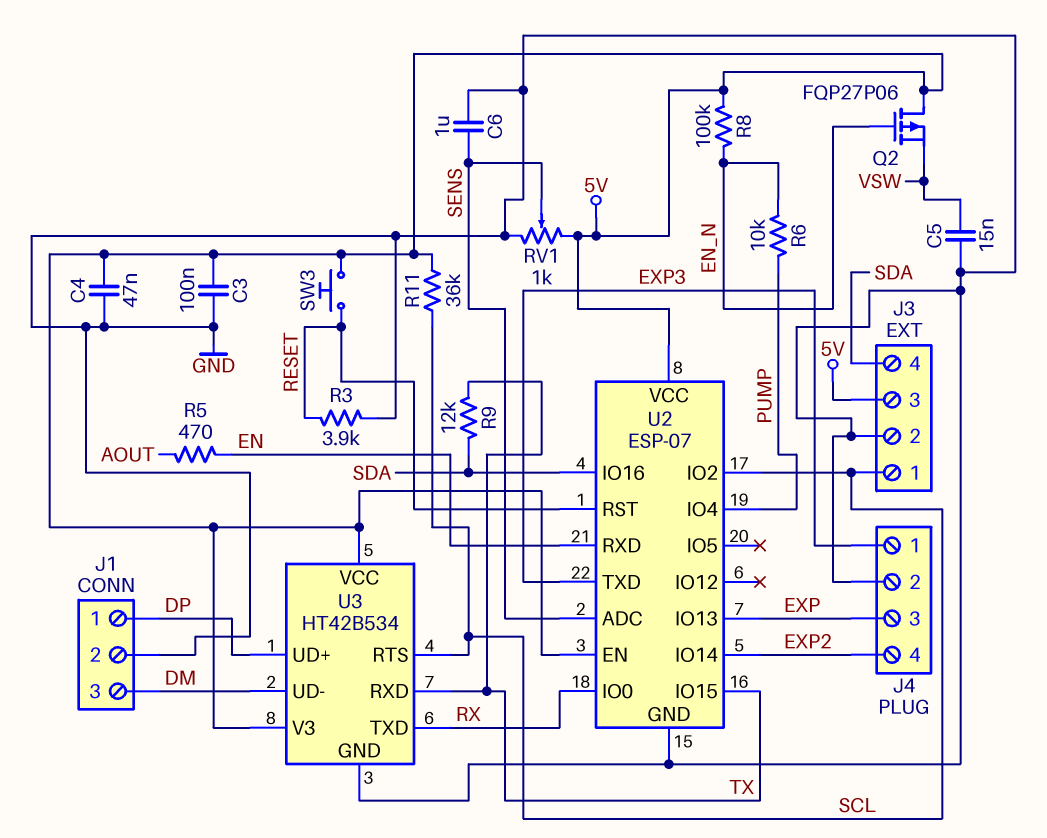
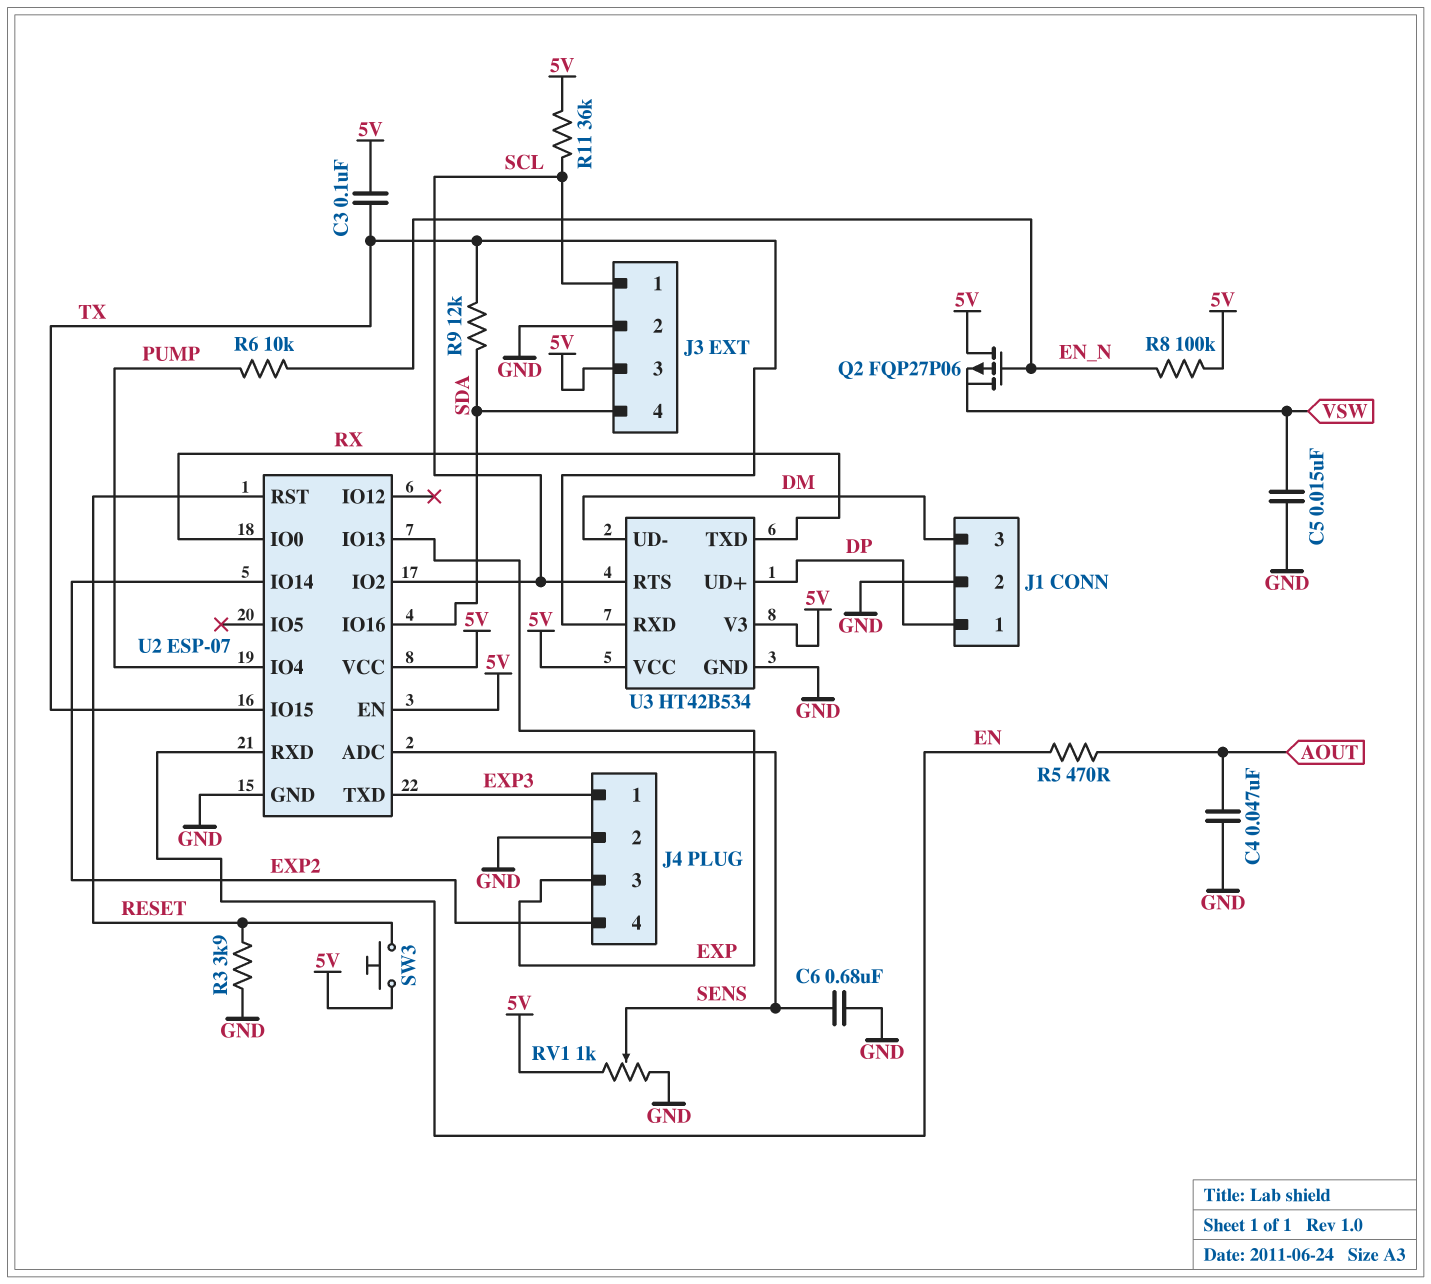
C3: 100nF (5V, GND) -> 100nF (5V, TX)
C4: 47nF (5V, GND) -> 47nF (AOUT, GND)
C6: 1uF (GND, SENS) -> 680nF (GND, SENS)

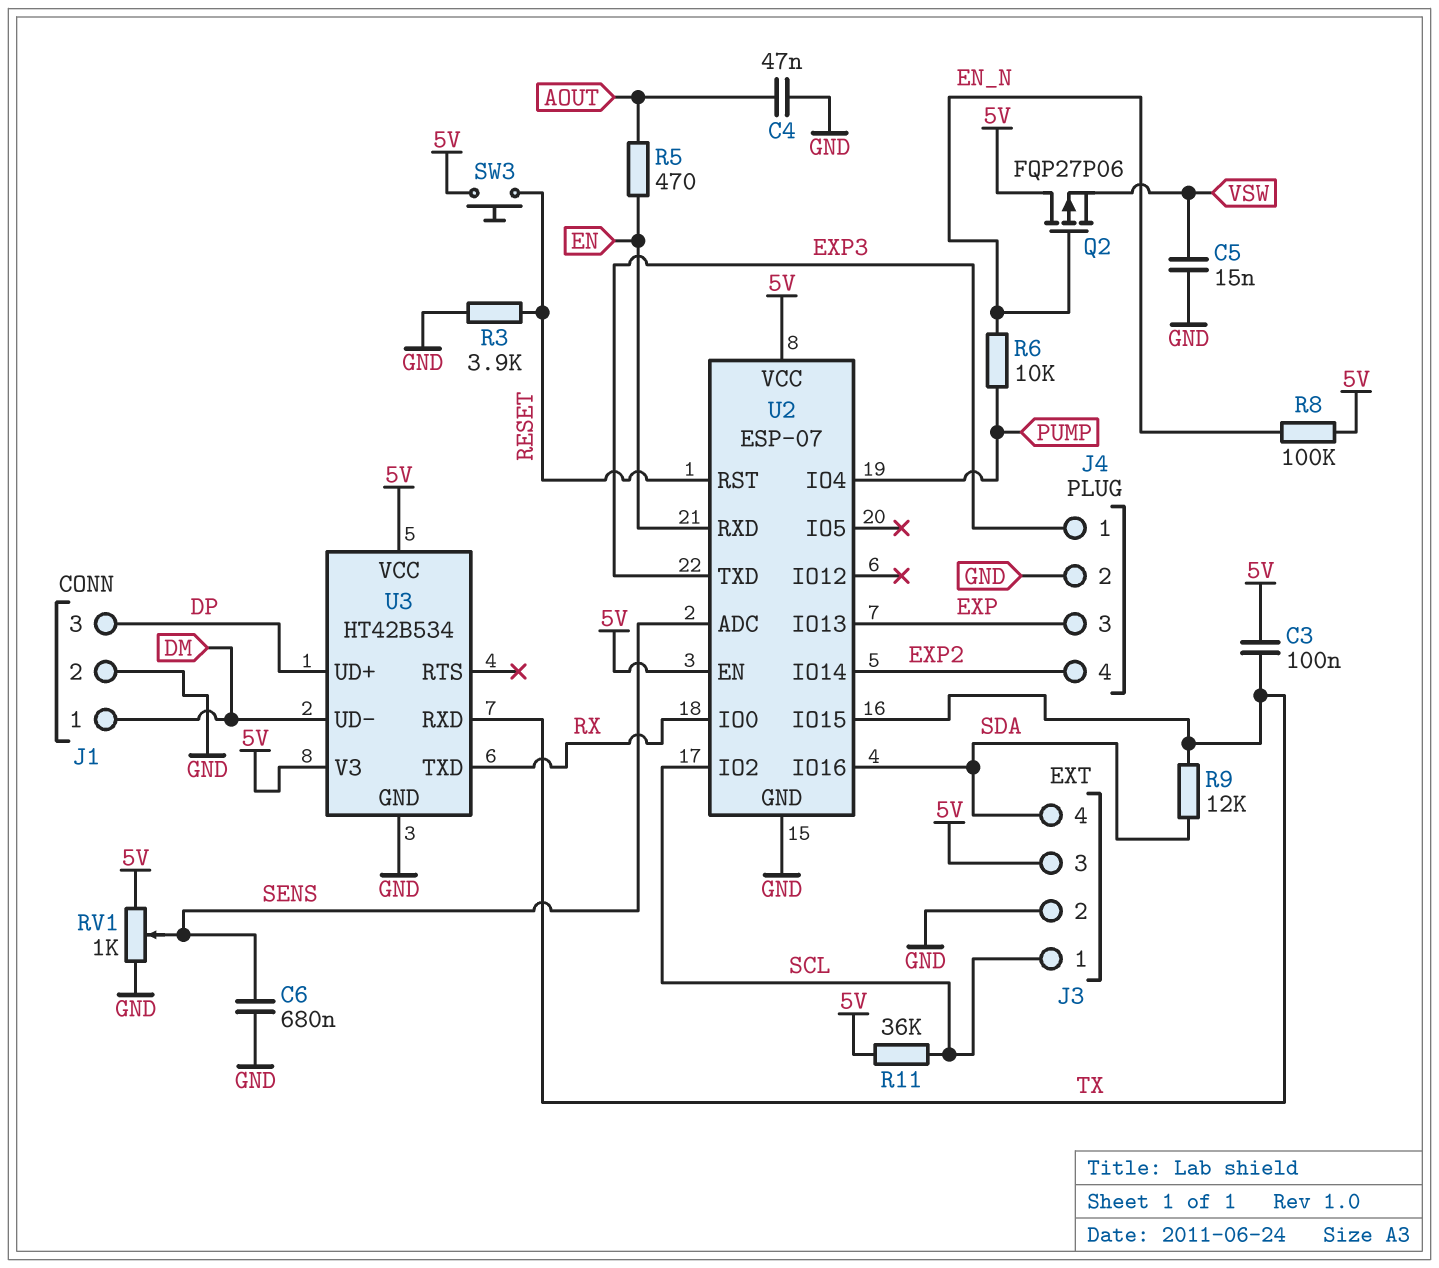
J1 pin 1: DP -> DM
J1 pin 3: DM -> DP
U3 pin RTS: SCL -> none

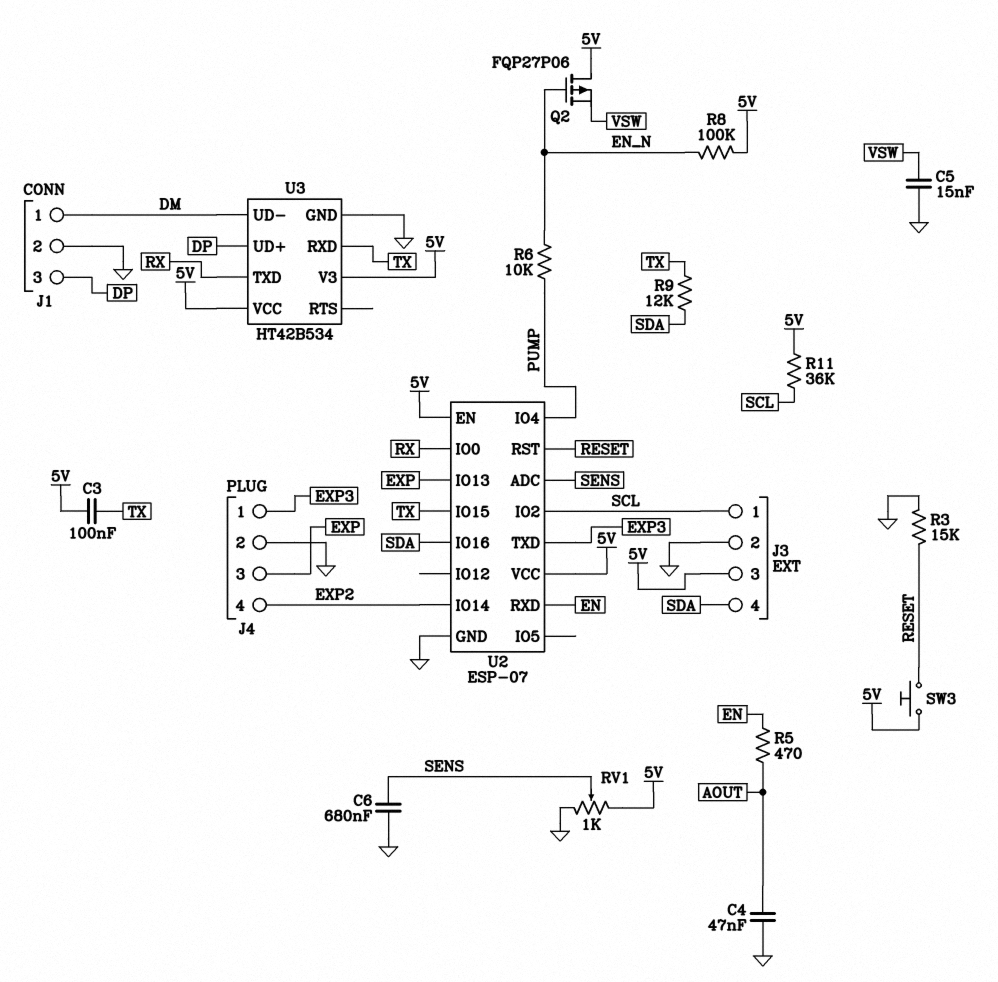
R3: 3.9k (GND, RESET) -> 15k (GND, RESET)

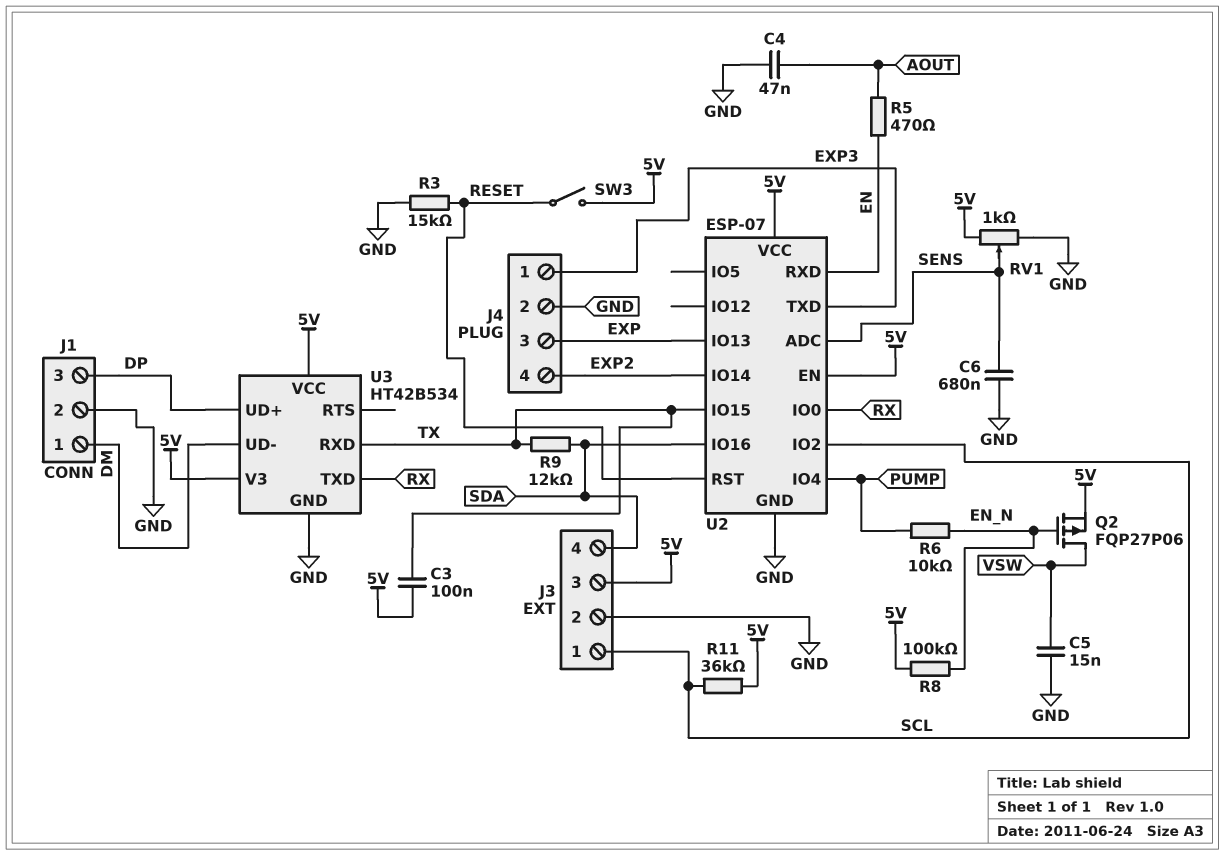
Q2: PMOS FQP27P06 (G EN_N, D 5V, S VSW) -> PMOS FQP27P06 (G EN_N, D VSW, S 5V)
SW3: button (5V, RESET) -> switch (5V, RESET)

